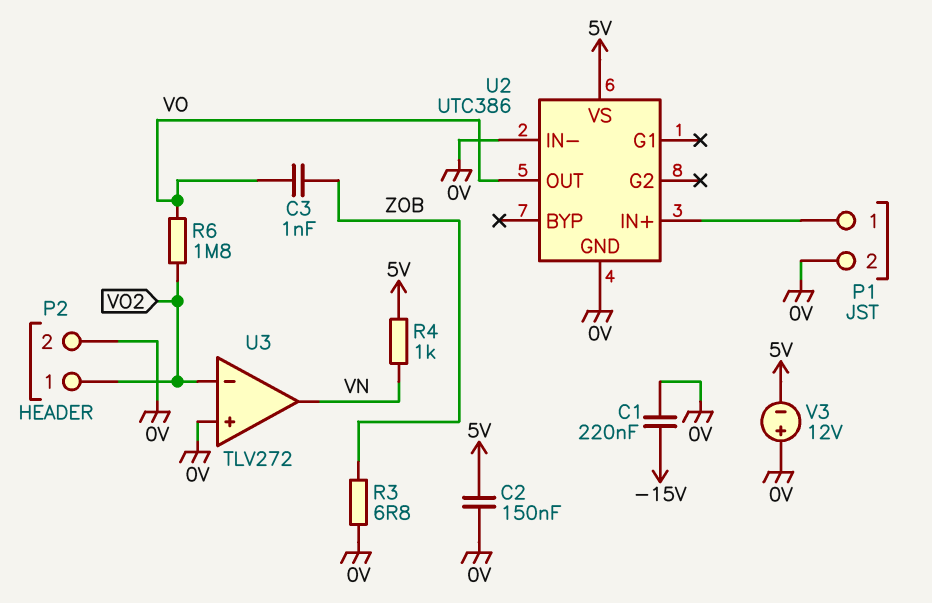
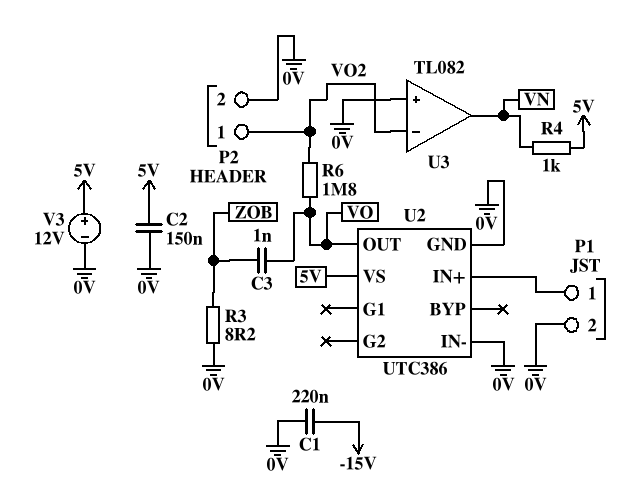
R3: 6.8 (0V, ZOB) -> 8.2 (0V, ZOB)
U3: TLV272 -> TL082
V3: 12V (plus 0V, minus 5V) -> 12V (plus 5V, minus 0V)

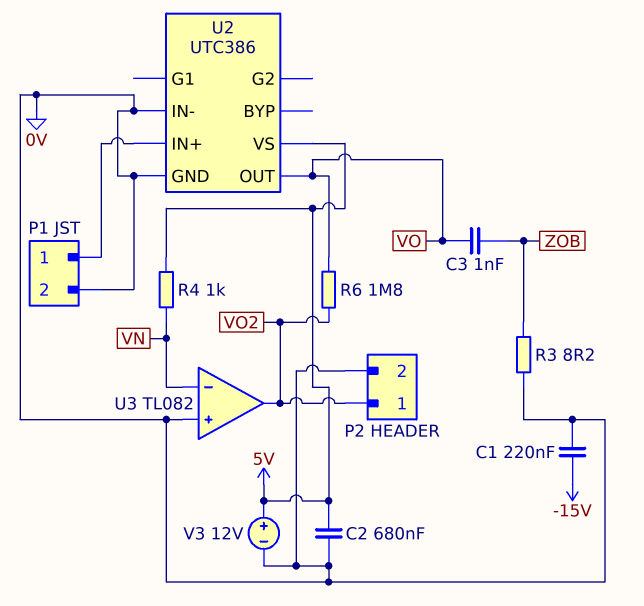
C2: 150nF (0V, 5V) -> 680nF (0V, 5V)
U3 pin in-: VO2 -> VN
U3 pin out: VN -> VO2

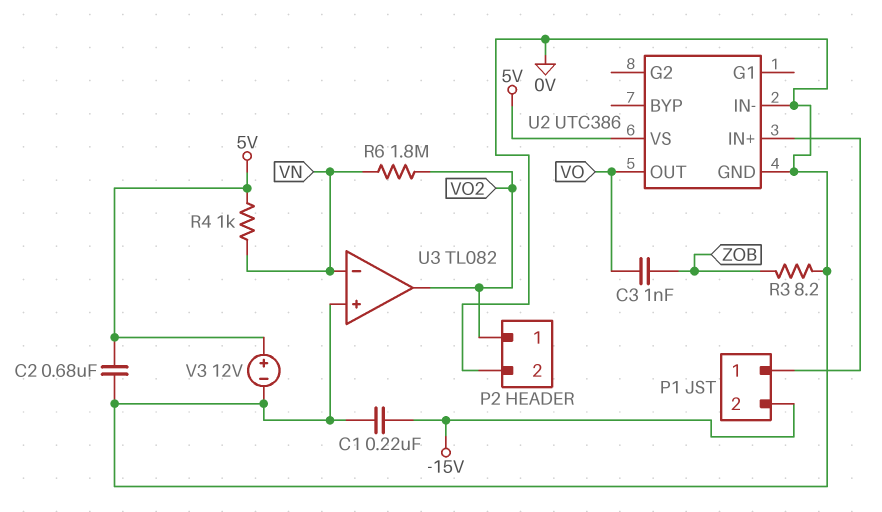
P1 pin 2: 0V -> -15V
R6: 1.8M (VO, VO2) -> 1.8M (VN, VO2)

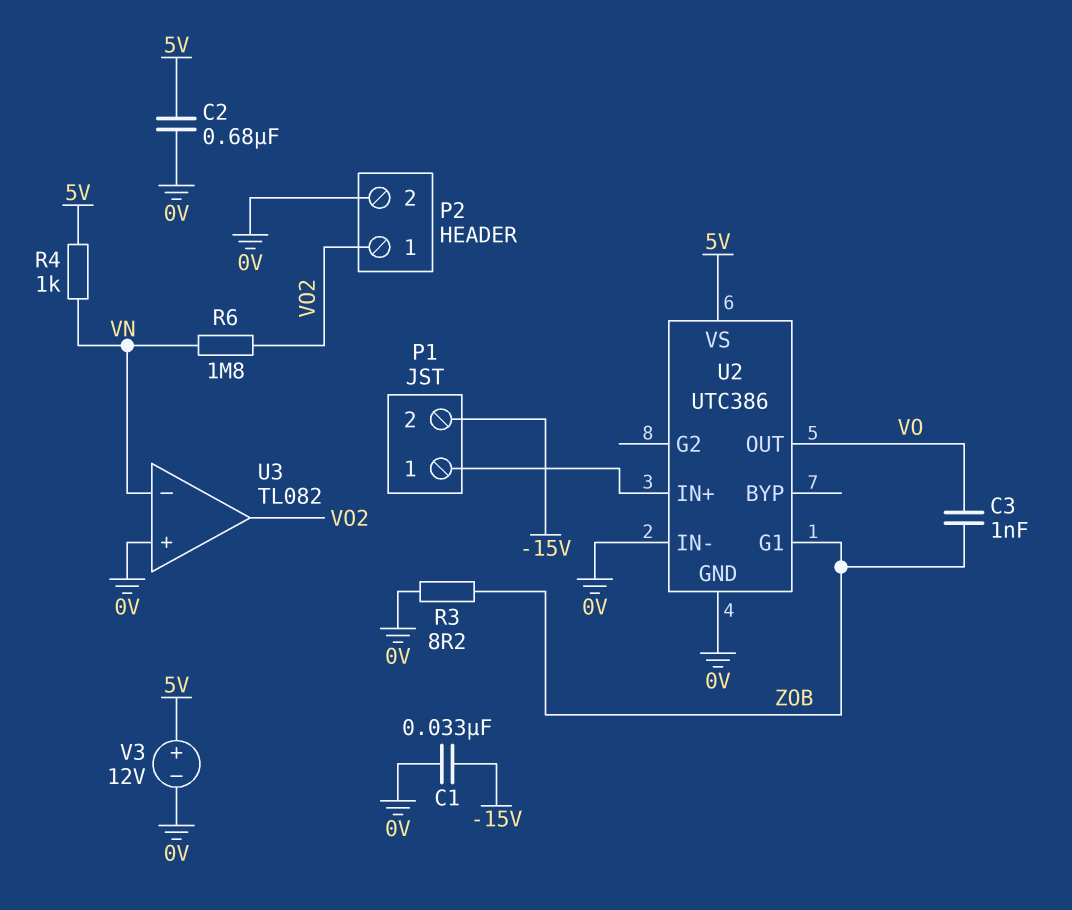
C1: 220nF (-15V, 0V) -> 33nF (-15V, 0V)
U2 pin G1: none -> ZOB

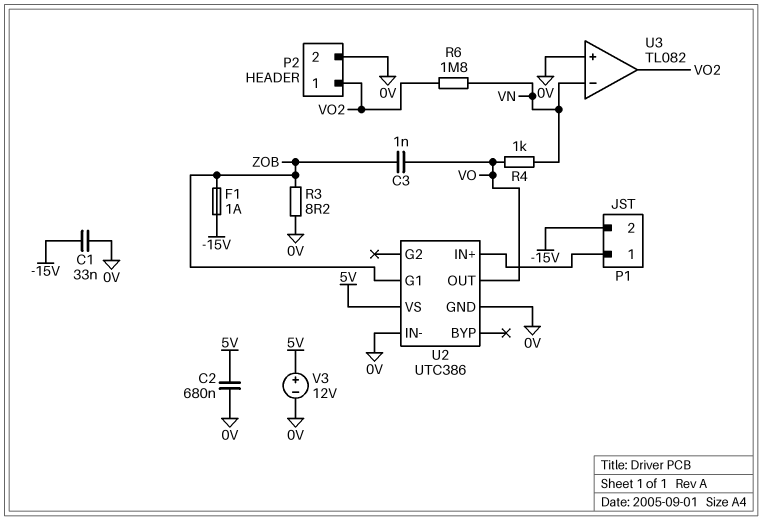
F1: none -> 1A (-15V, ZOB)
R4: 1k (5V, VN) -> 1k (VN, VO)

